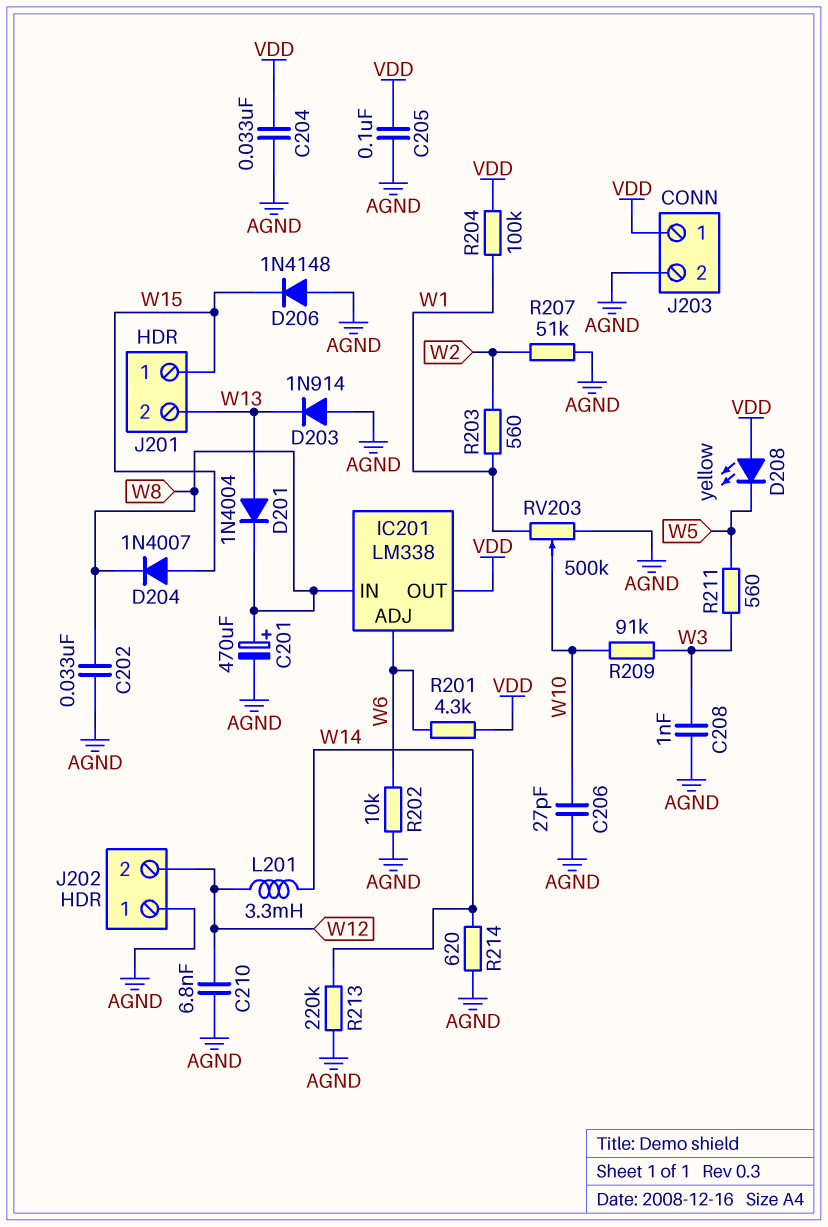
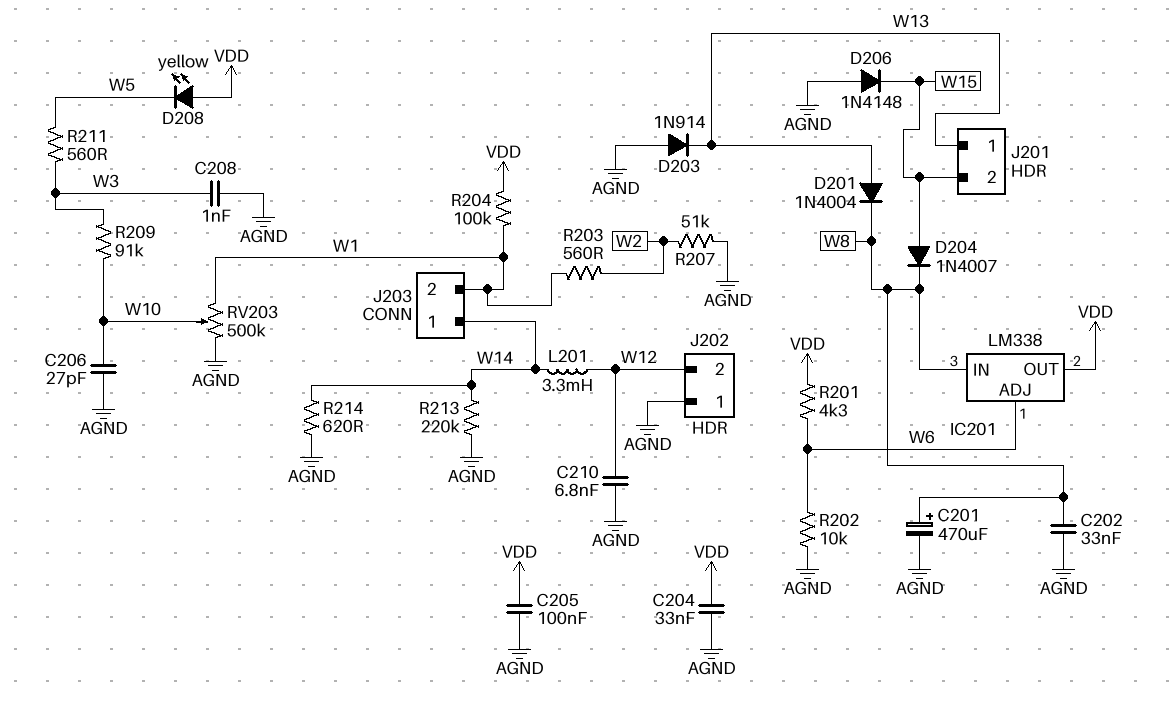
J201 pin 1: W15 -> W13
J201 pin 2: W13 -> W15
J203 pin 1: VDD -> W14
J203 pin 2: AGND -> W1

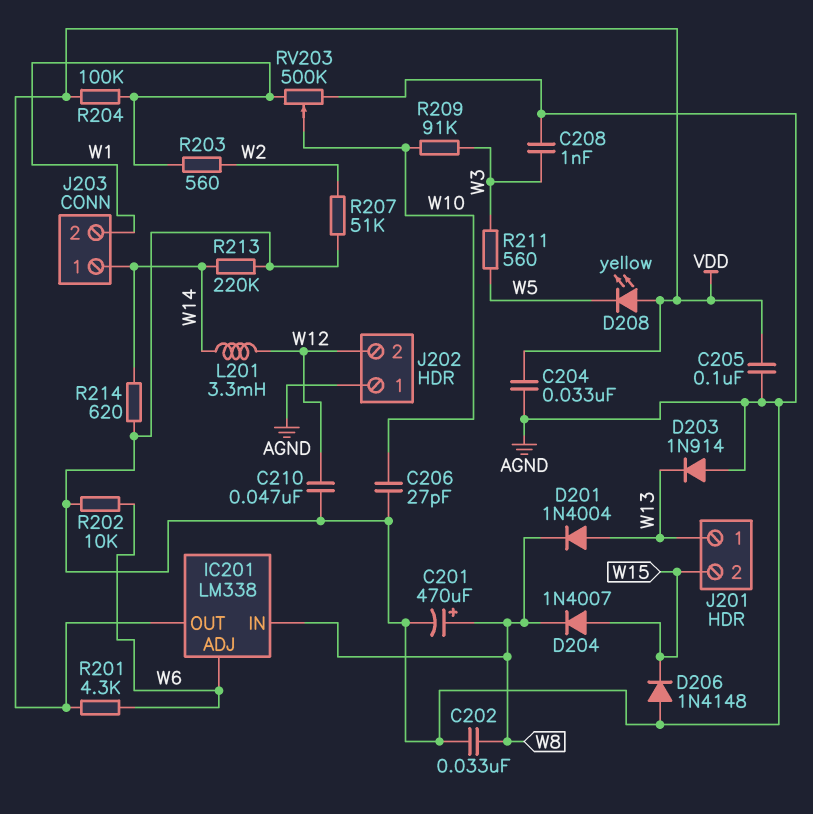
C210: 6.8nF (AGND, W12) -> 47nF (AGND, W12)

